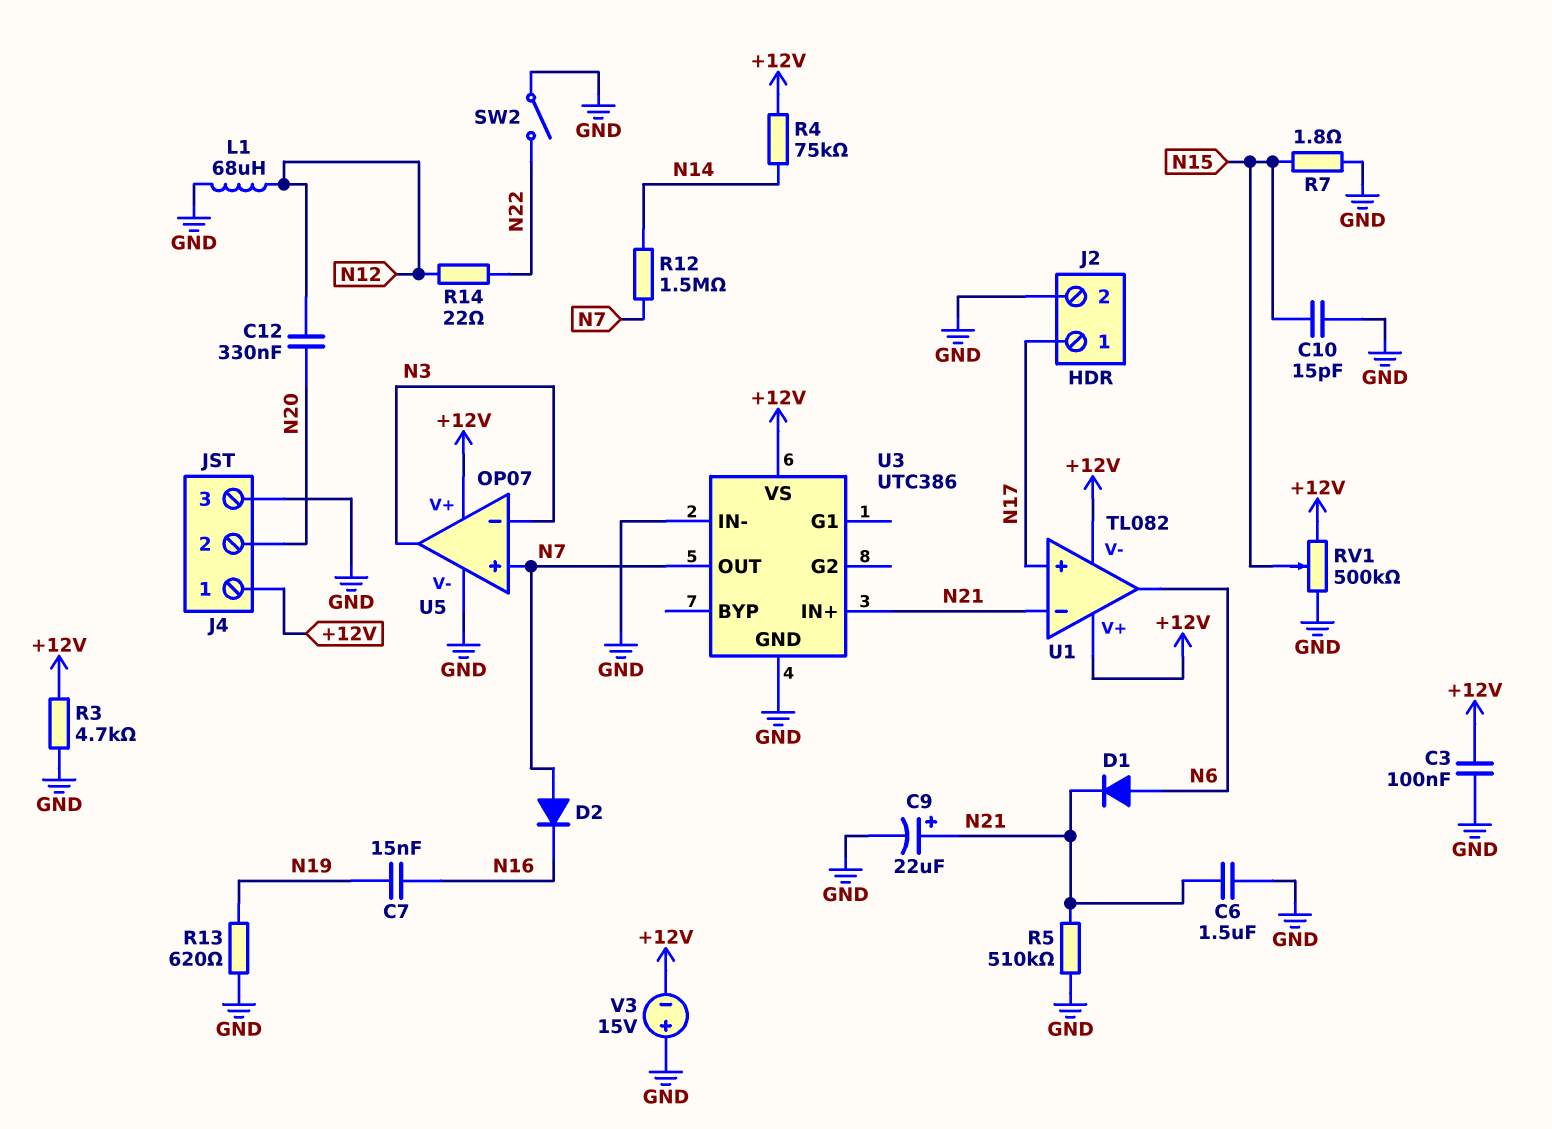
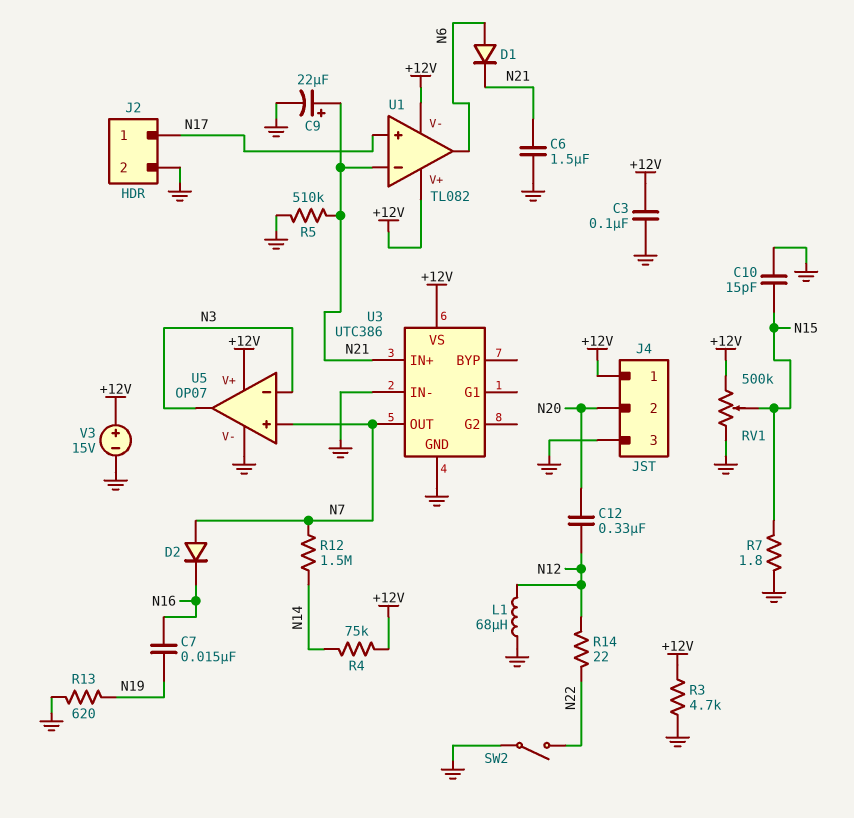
V3: 15V (plus GND, minus +12V) -> 15V (plus +12V, minus GND)

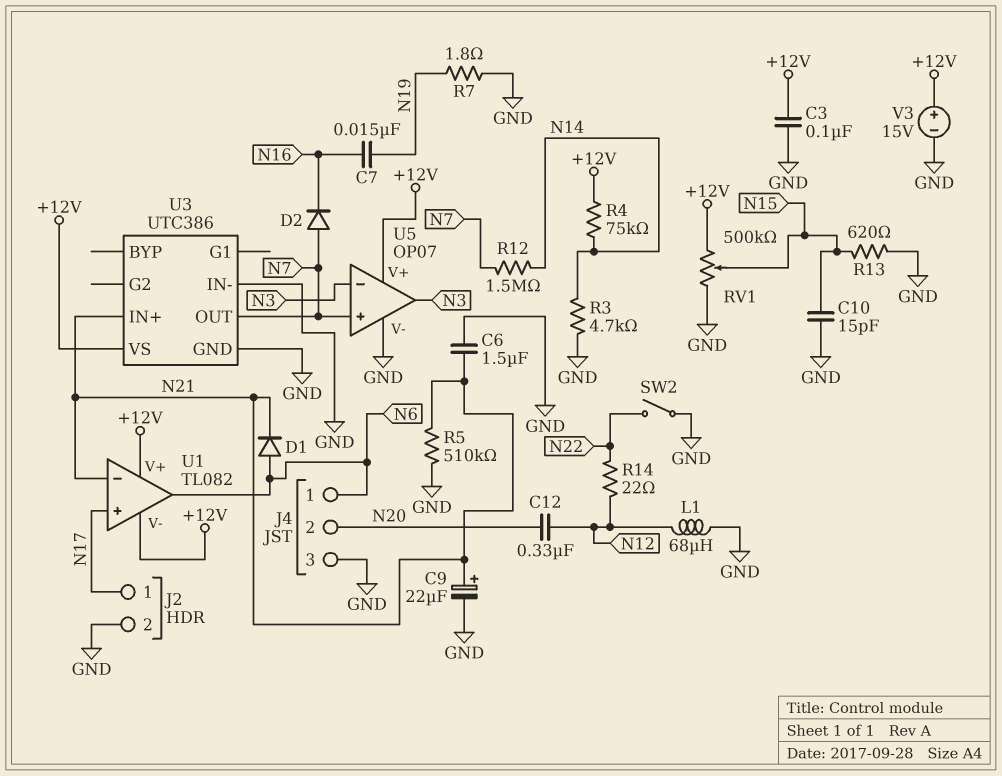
J4 pin 1: +12V -> N6
R3: 4.7k (+12V, GND) -> 4.7k (GND, N14)
R7: 1.8 (GND, N15) -> 1.8 (GND, N19)
R13: 620 (GND, N19) -> 620 (GND, N15)

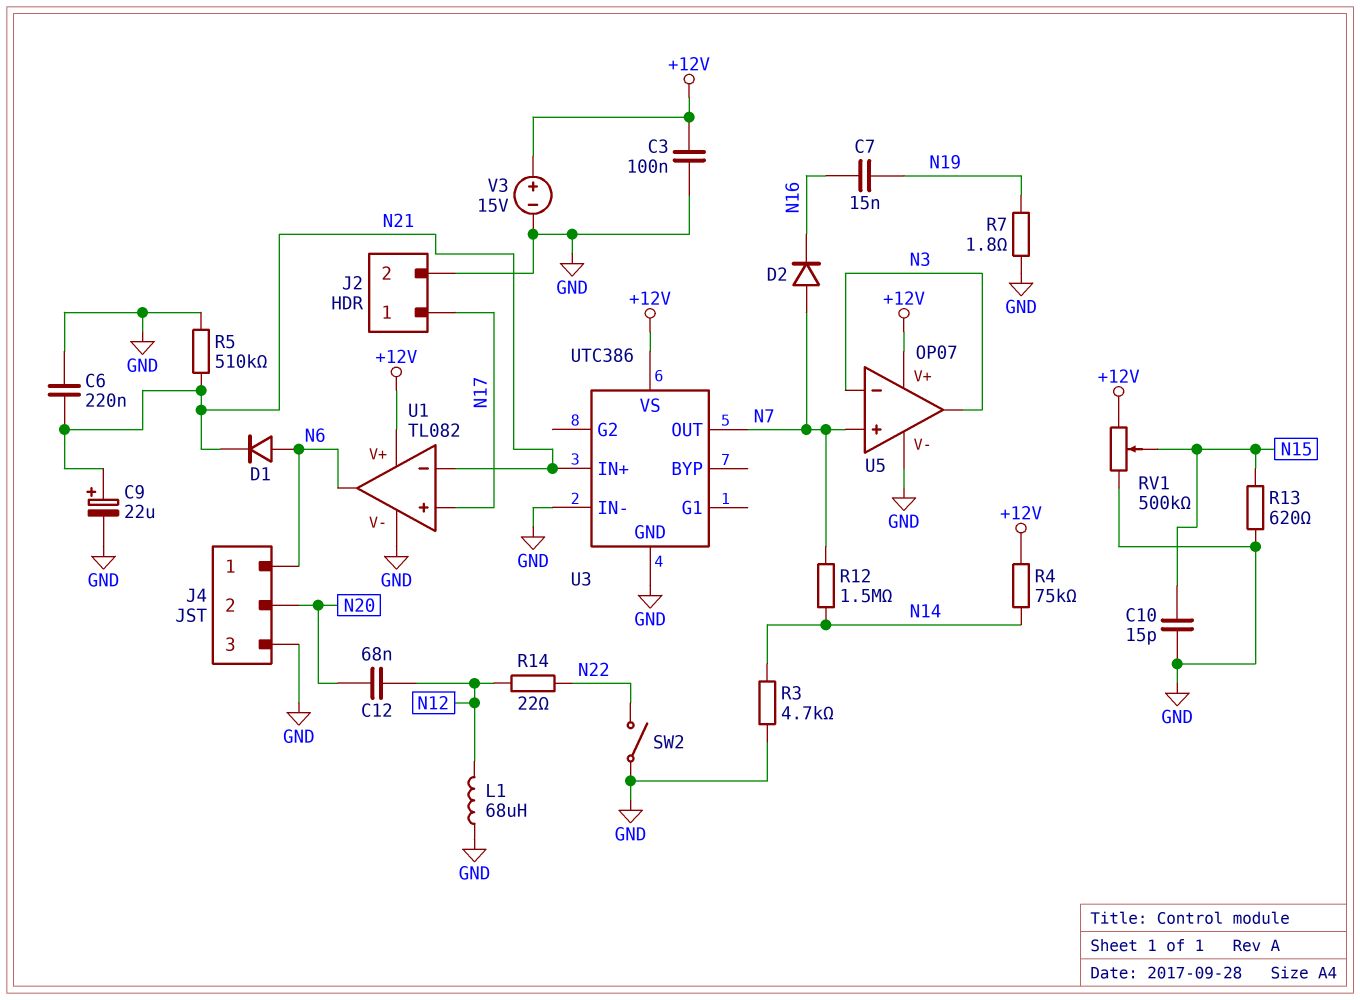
C6: 1.5uF (GND, N21) -> 220nF (GND, N21)
C12: 330nF (N12, N20) -> 68nF (N12, N20)
U1 pin V-: +12V -> GND

